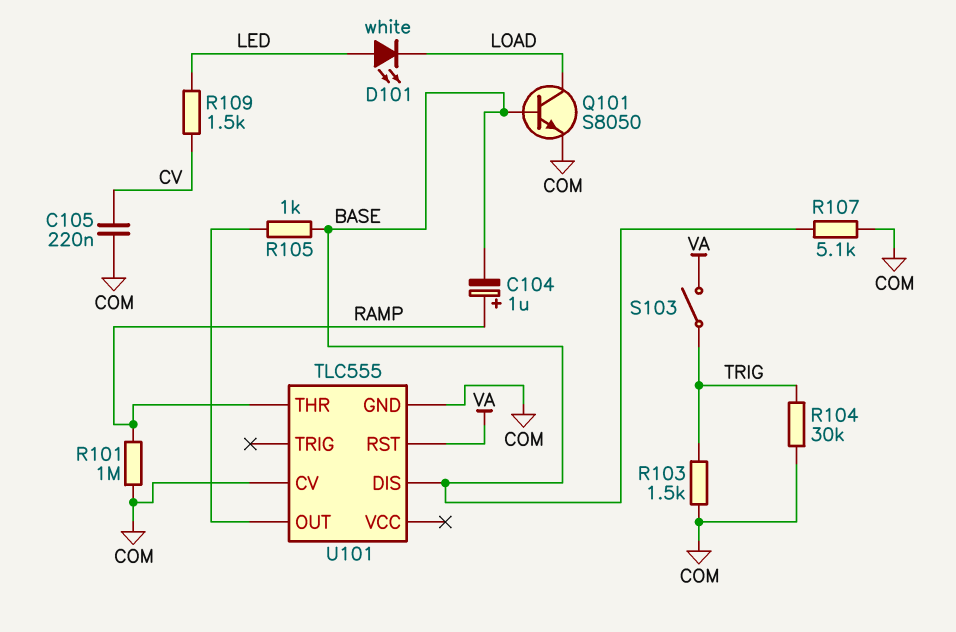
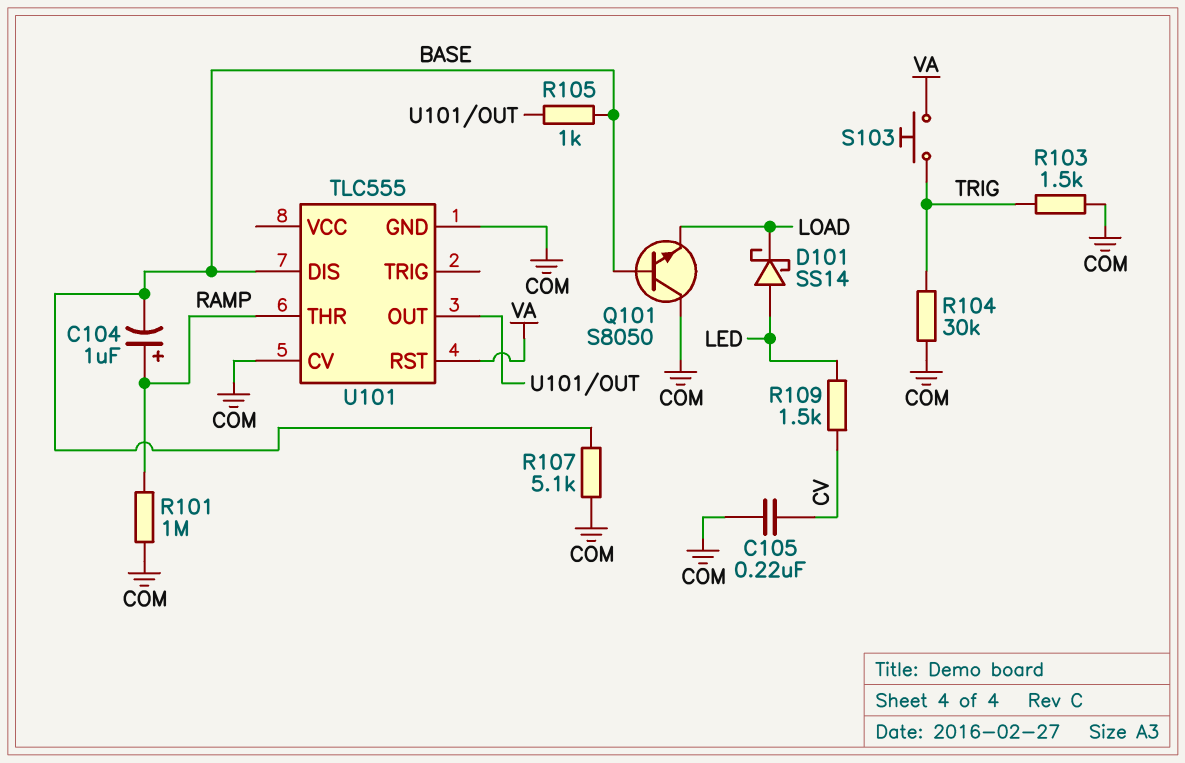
D101: LED white (A LED, K LOAD) -> schottky SS14 (A LED, K LOAD)
Q101: NPN S8050 (B BASE, C LOAD, E COM) -> NPN S8050 (B BASE, C COM, E LOAD)
S103: switch (TRIG, VA) -> button (TRIG, VA)

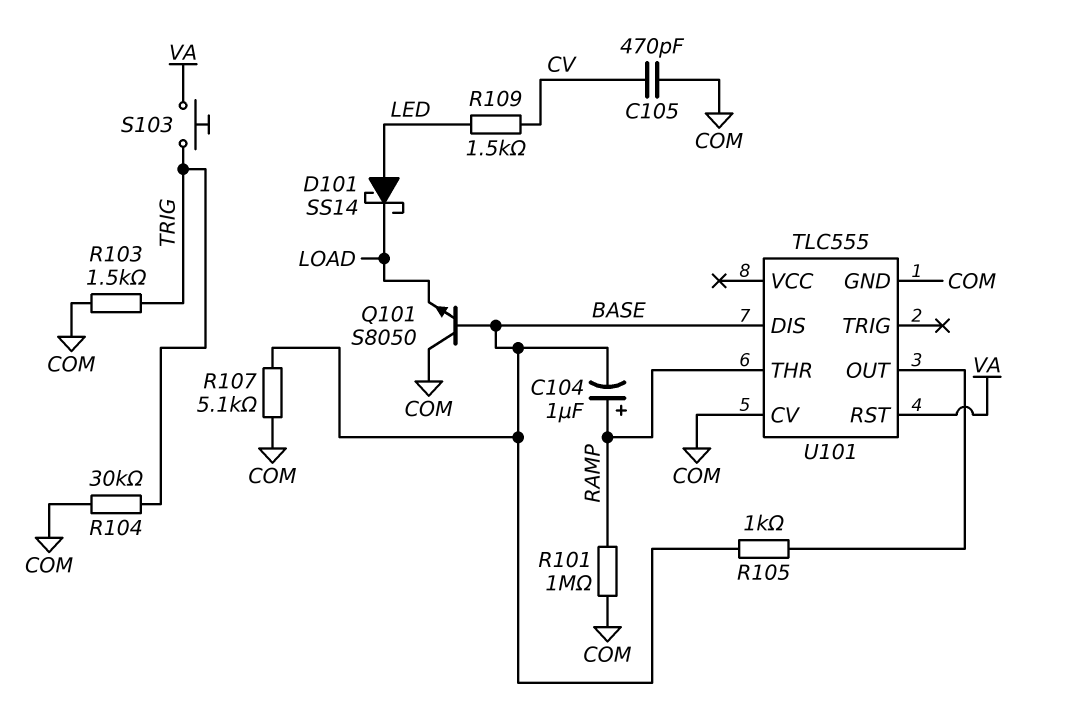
C105: 220nF (COM, CV) -> 470pF (COM, CV)

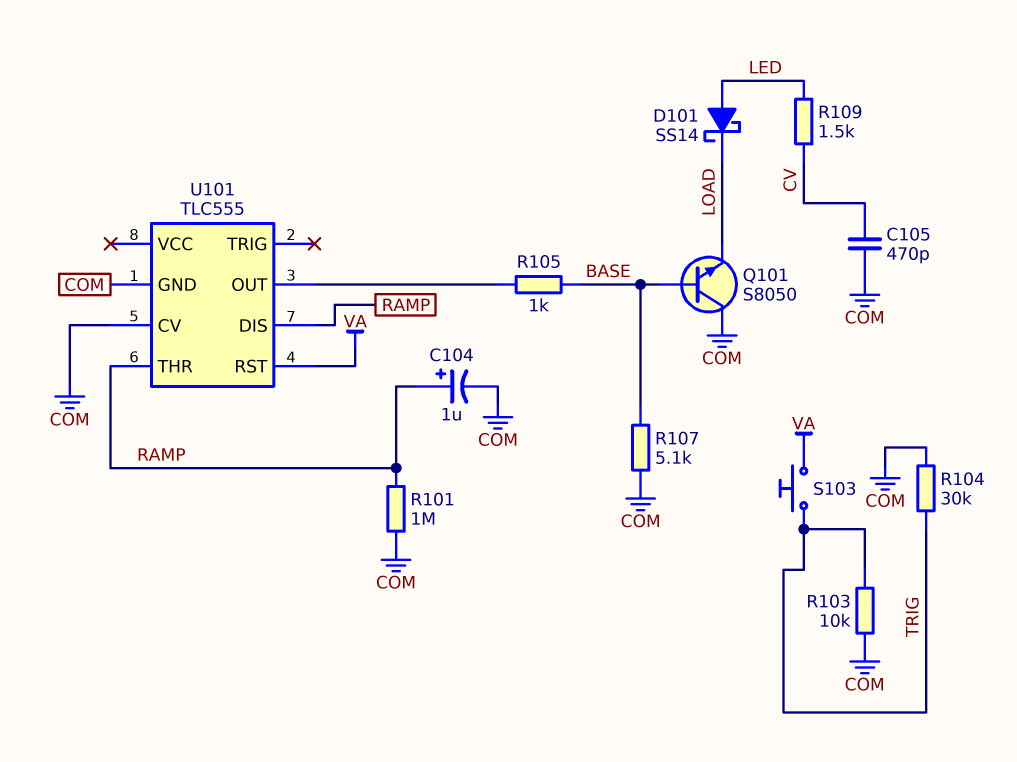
C104: 1uF (plus RAMP, minus BASE) -> 1uF (plus RAMP, minus COM)
R103: 1.5k (COM, TRIG) -> 10k (COM, TRIG)
U101 pin DIS: BASE -> RAMP

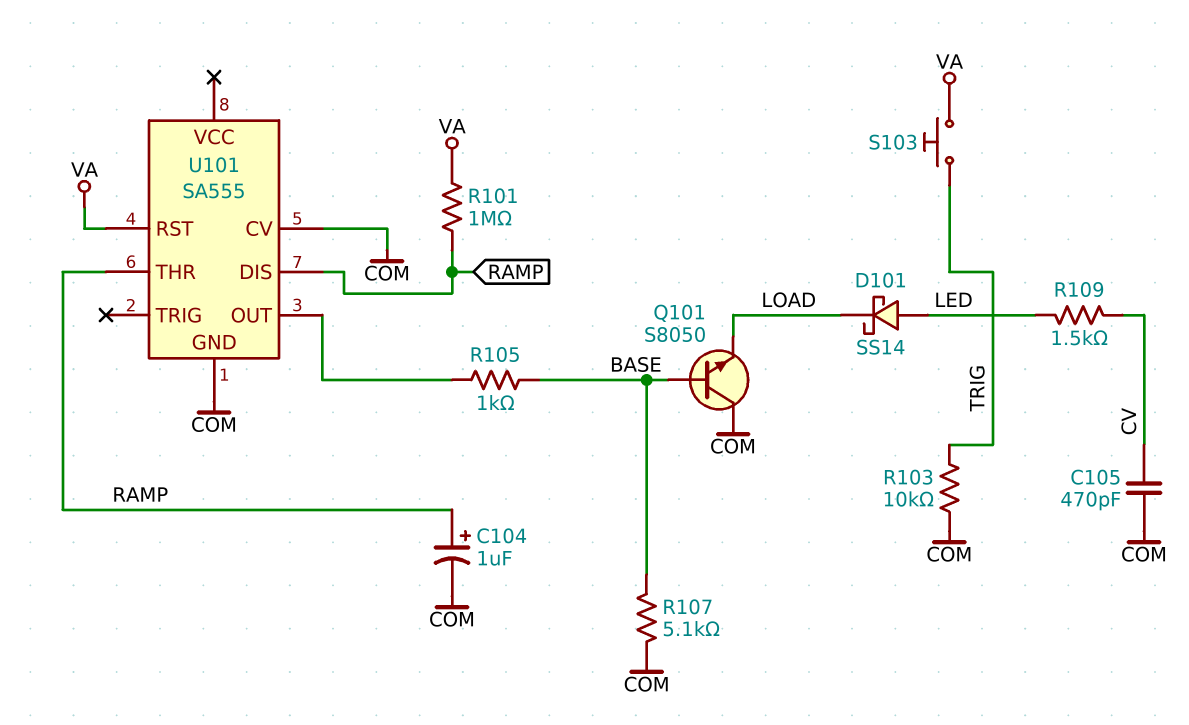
R101: 1M (COM, RAMP) -> 1M (RAMP, VA)
R104: 30k (COM, TRIG) -> none
U101: TLC555 -> SA555

